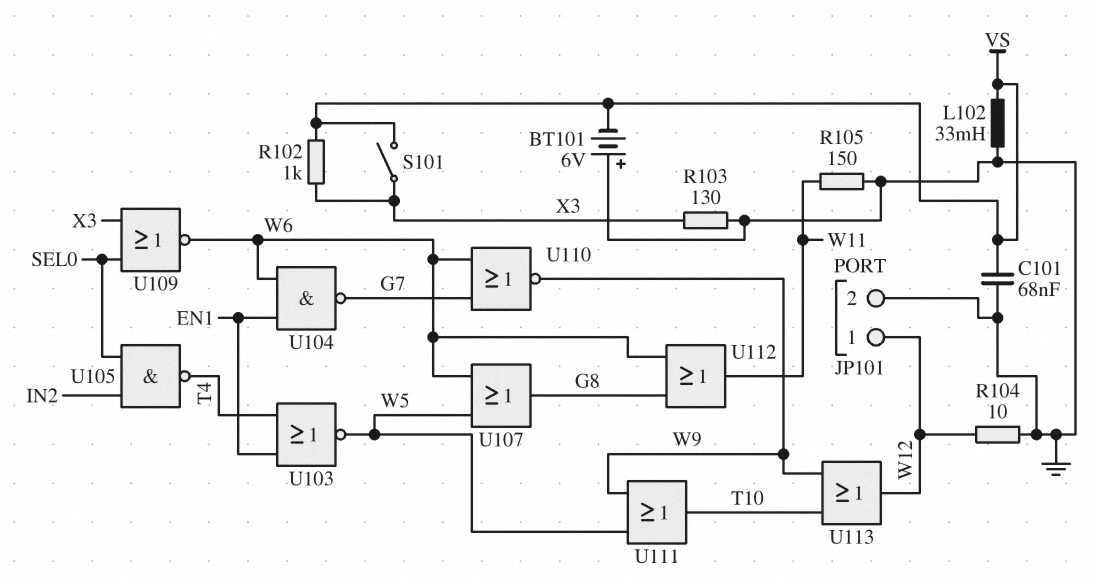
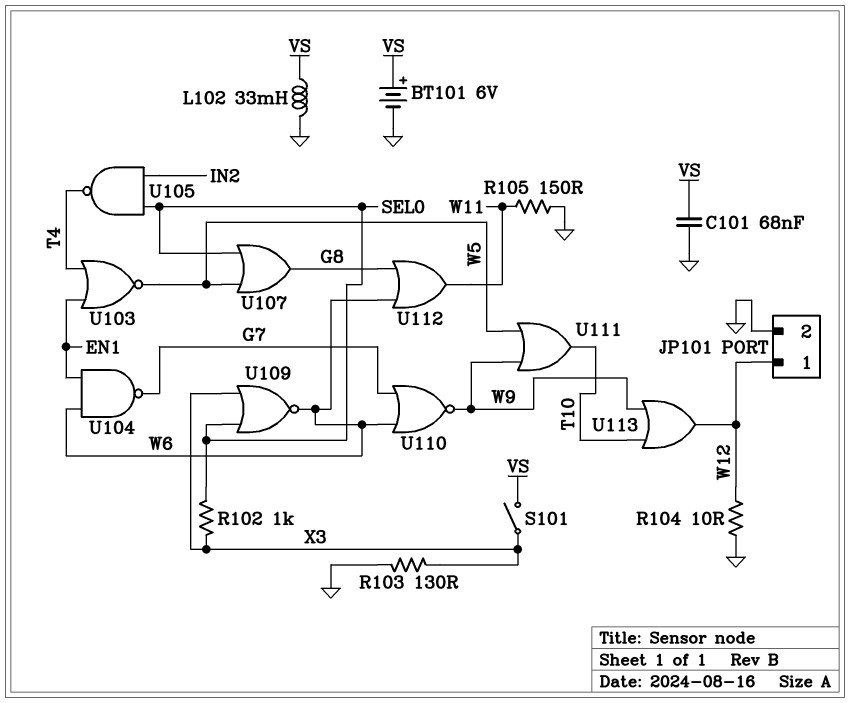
BT101: 6V (plus GND, minus VS) -> 6V (plus VS, minus GND)
R102: 1k (VS, X3) -> 1k (SEL0, X3)
U107: OR (in W5, in W6, out G8) -> OR (in SEL0, in W5, out G8)

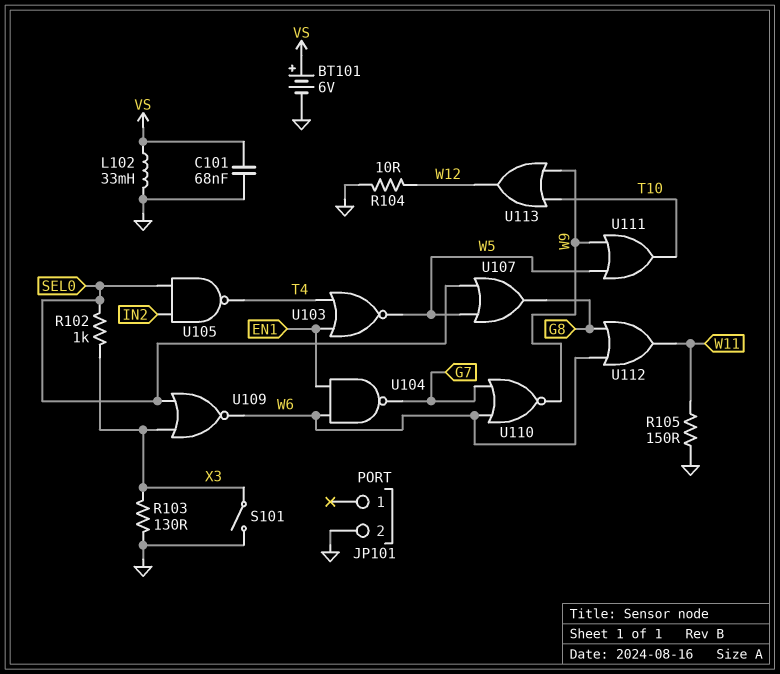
JP101 pin 1: W12 -> none
S101: switch (VS, X3) -> switch (GND, X3)

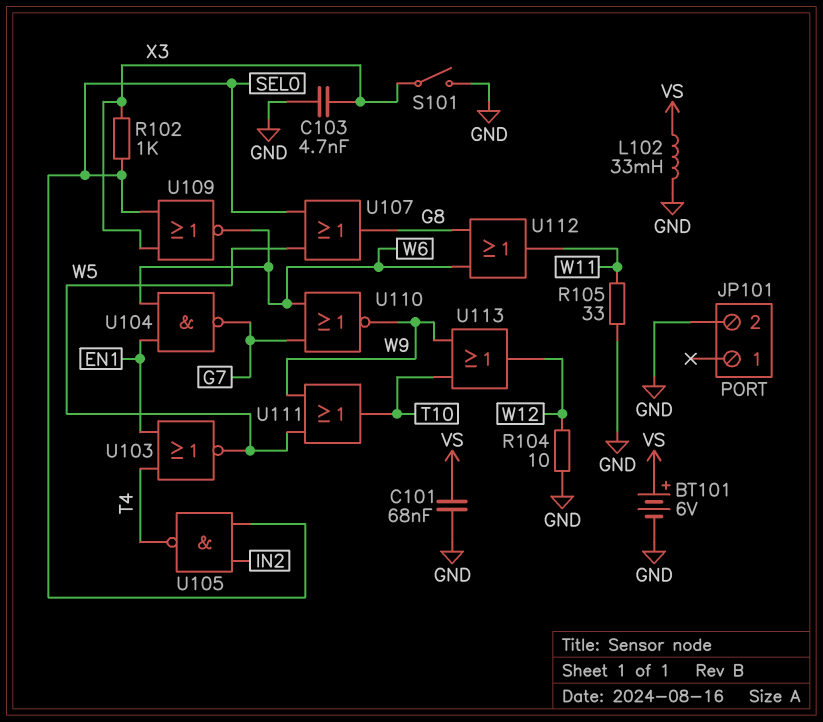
C103: none -> 4.7nF (GND, X3)
R103: 130 (GND, X3) -> none
R105: 150 (GND, W11) -> 33 (GND, W11)

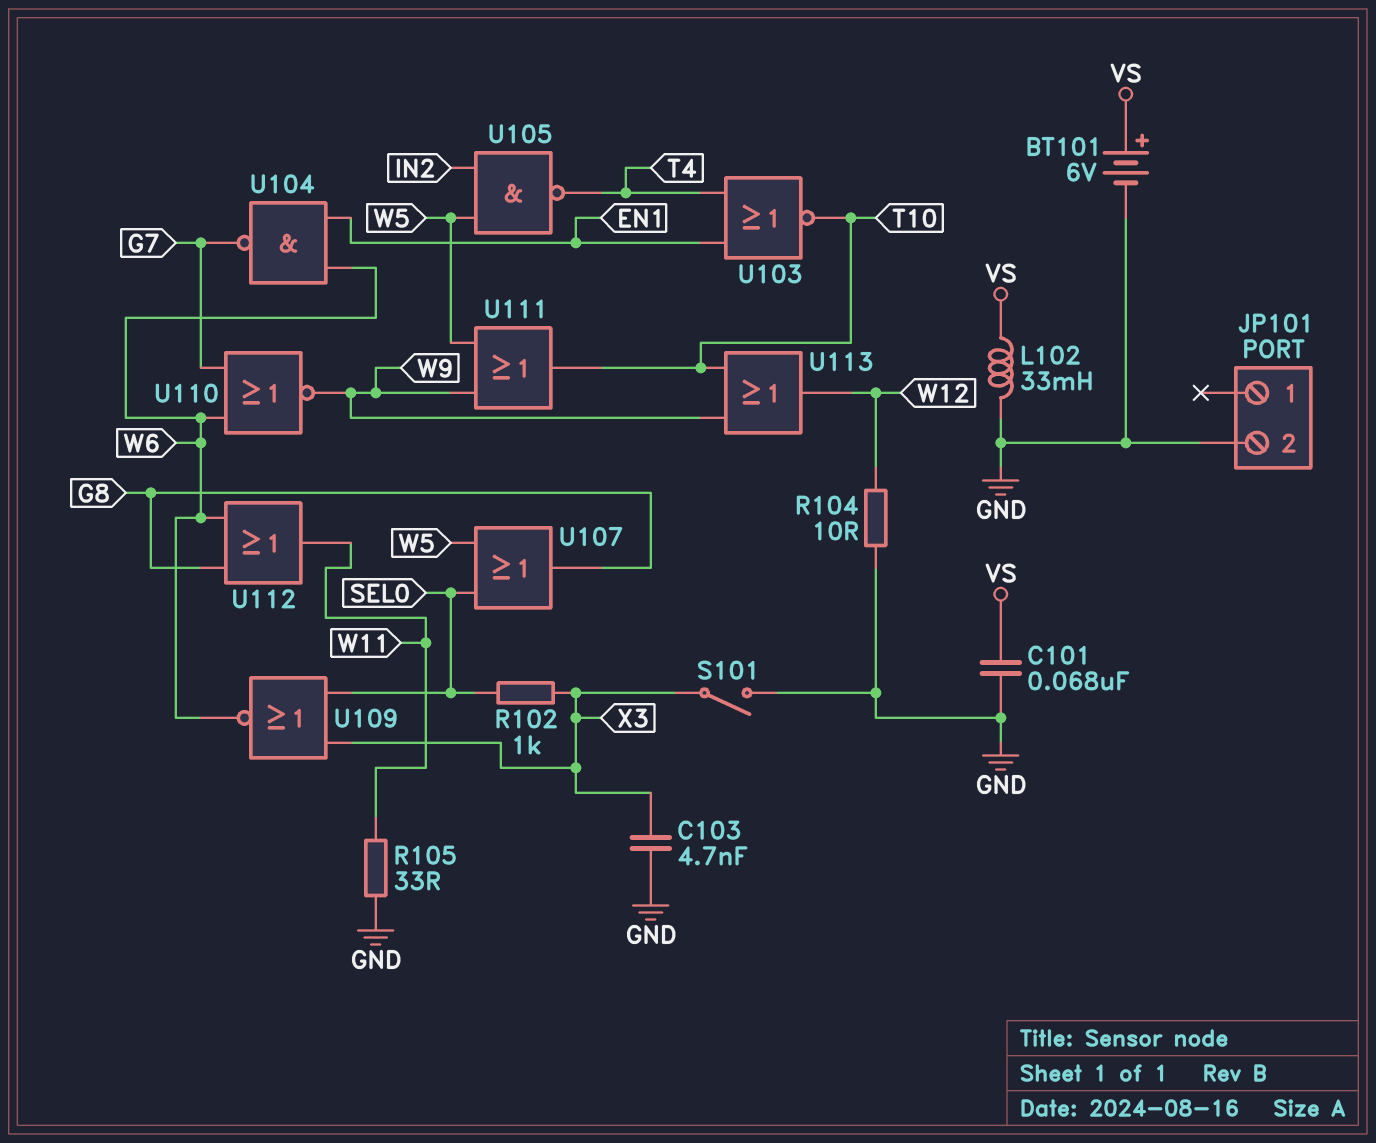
U103: NOR (in EN1, in T4, out W5) -> NOR (in EN1, in T4, out T10)
U105: NAND (in IN2, in SEL0, out T4) -> NAND (in IN2, in W5, out T4)

